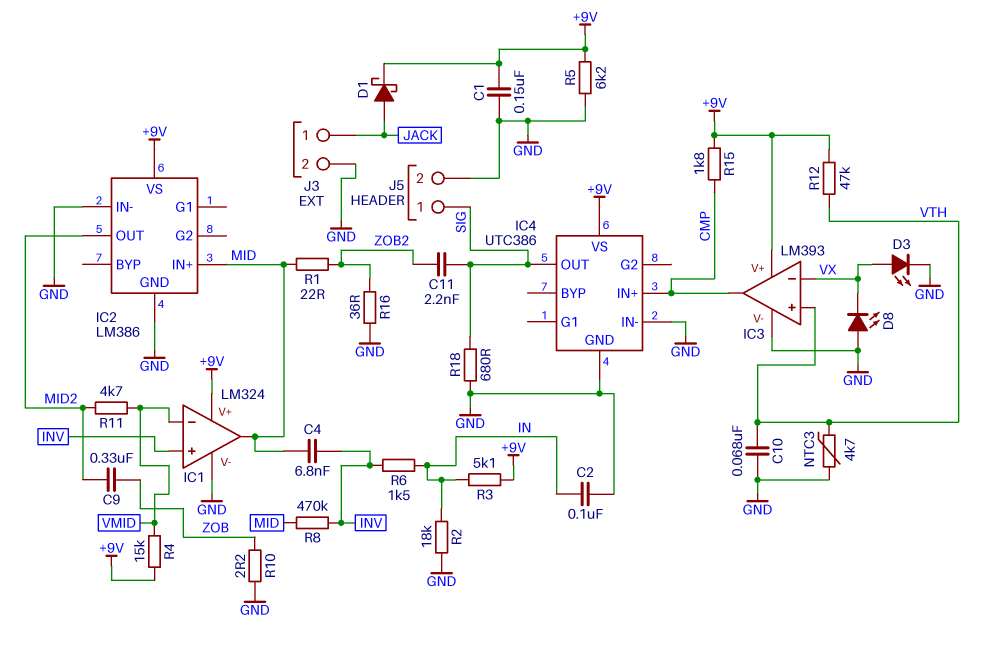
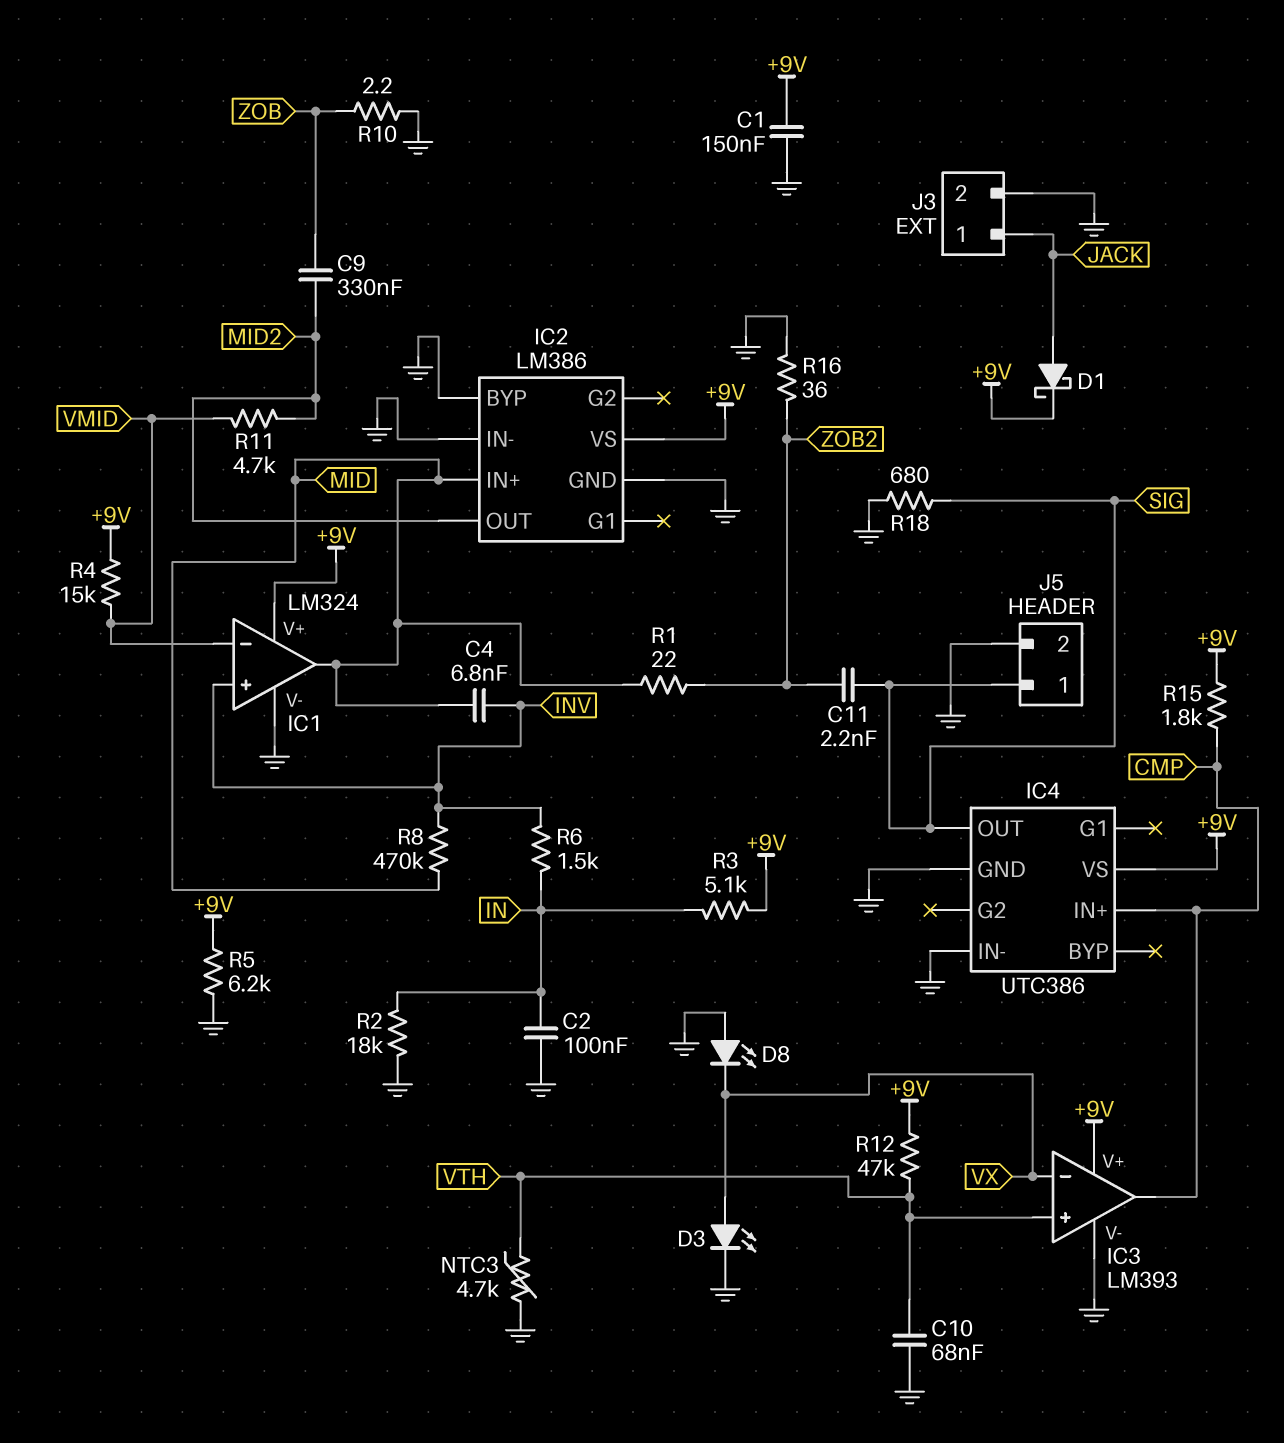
IC2 pin BYP: none -> GND

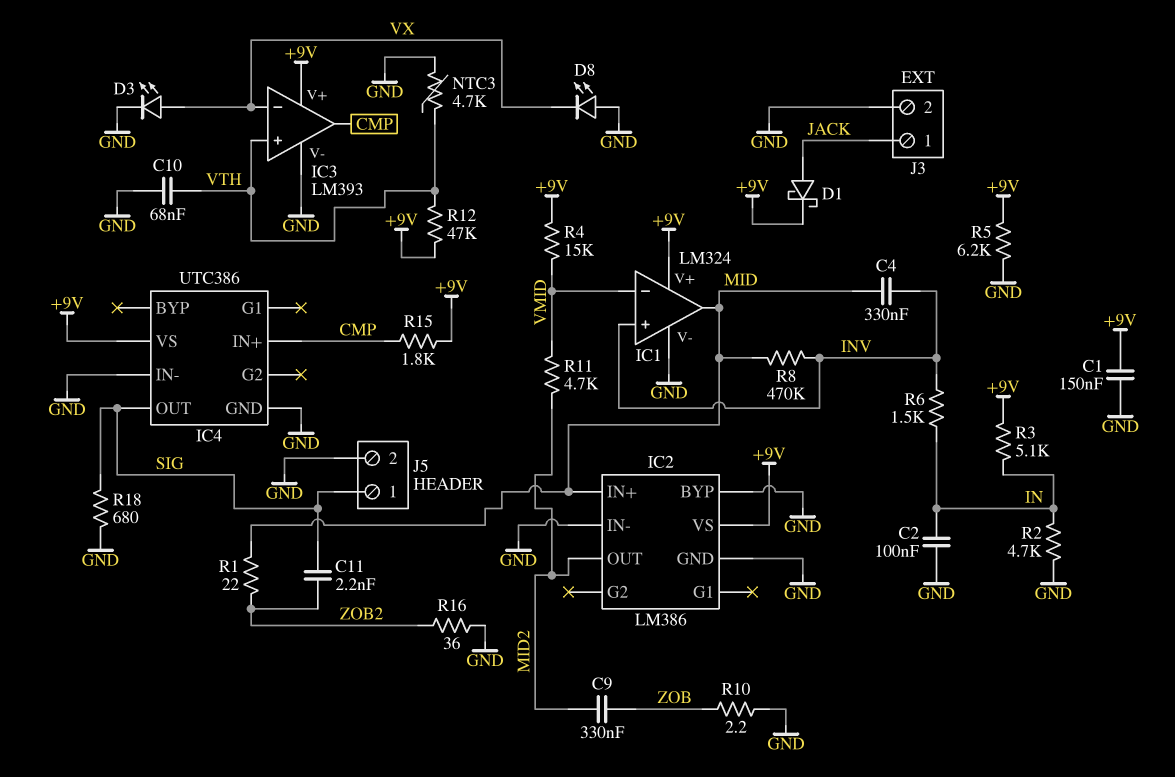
C4: 6.8nF (INV, MID) -> 330nF (INV, MID)
R2: 18k (GND, IN) -> 4.7k (GND, IN)

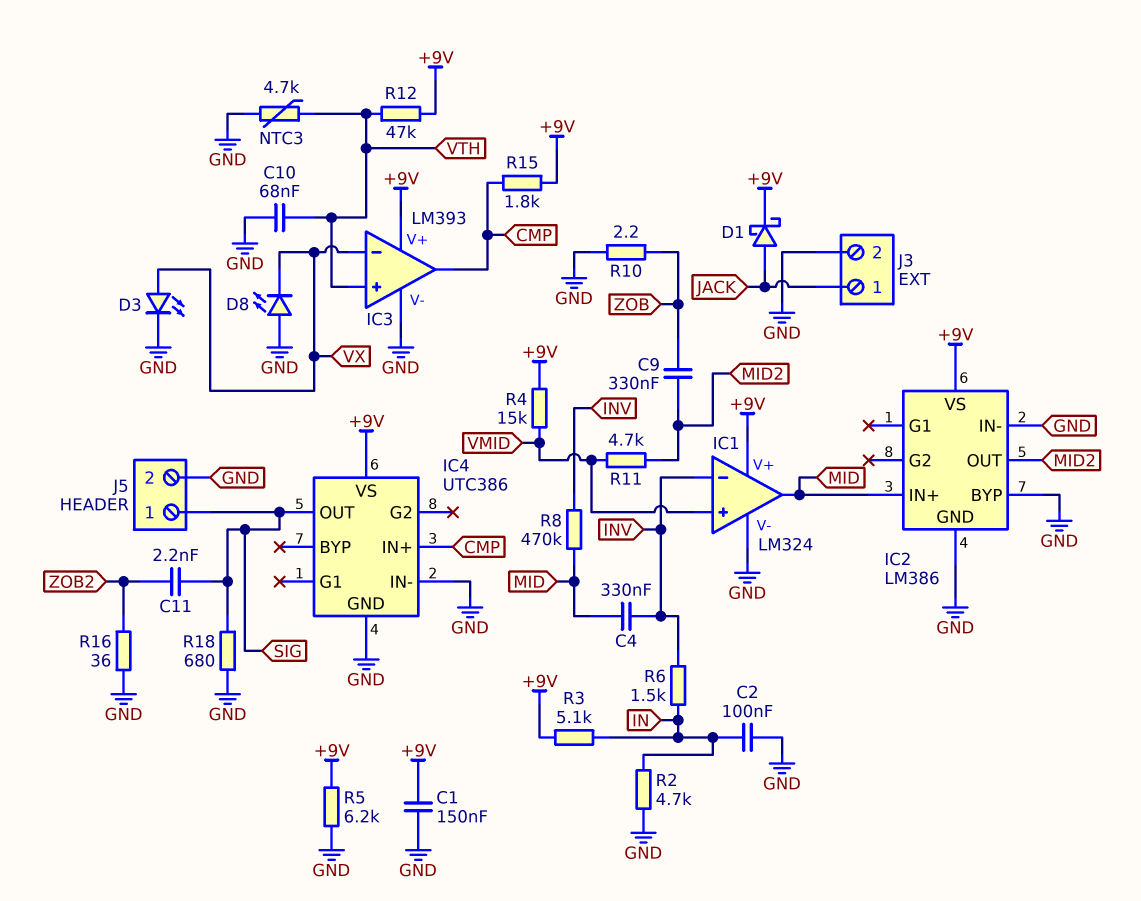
IC1 pin in+: INV -> VMID
IC1 pin in-: VMID -> INV
R1: 22 (MID, ZOB2) -> none

